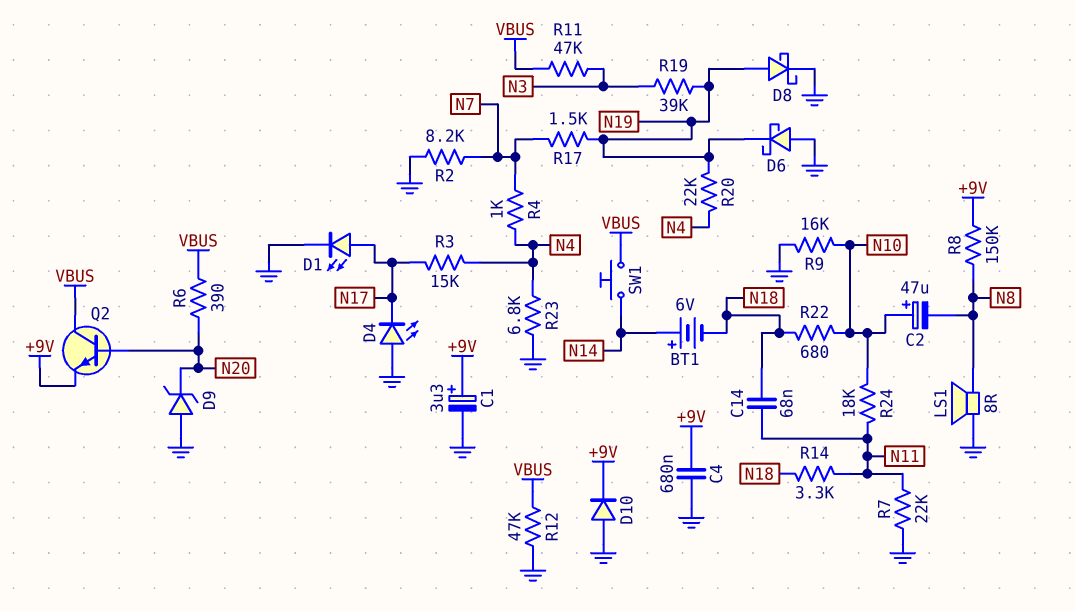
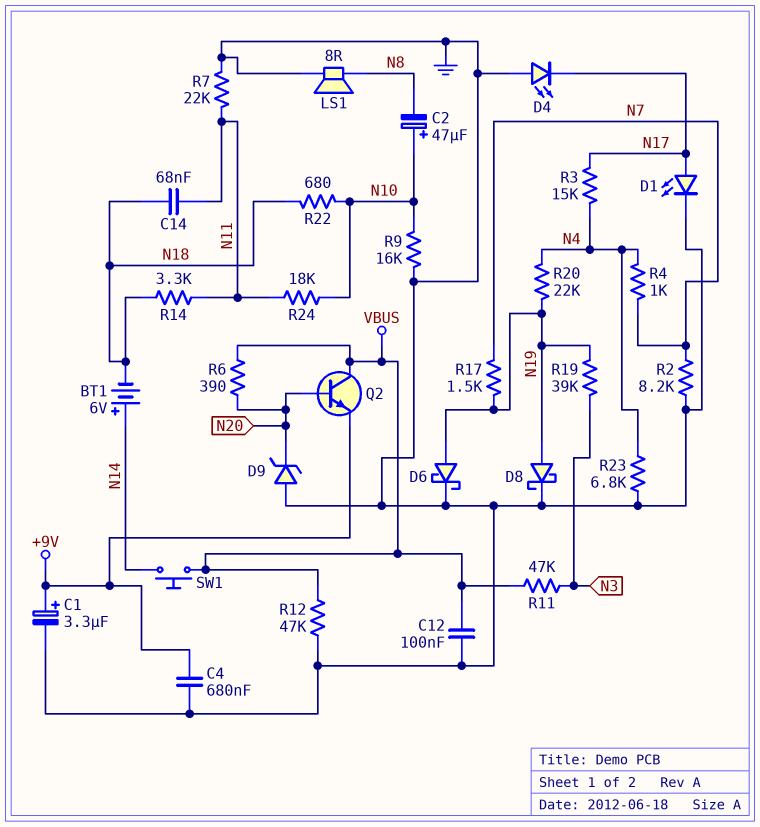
C12: none -> 100nF (GND, VBUS)
D6: schottky (A GND, K N19) -> schottky (A N19, K GND)
D10: diode (A GND, K +9V) -> none
R8: 150k (+9V, N8) -> none

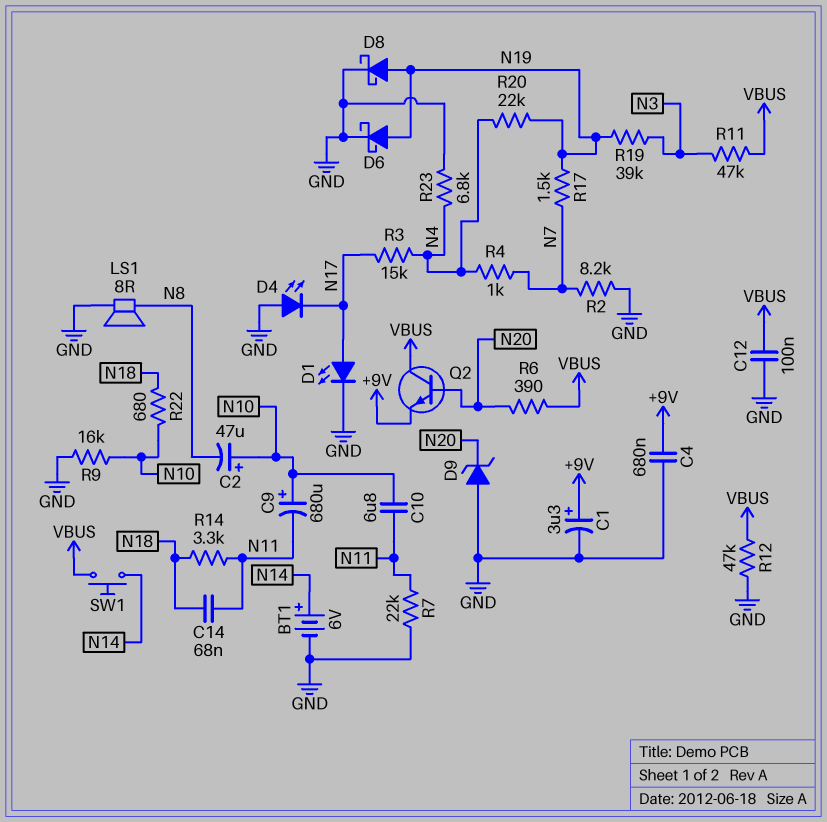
BT1: 6V (plus N14, minus N18) -> 6V (plus N14, minus GND)
C9: none -> 680uF (plus N10, minus N11)
C10: none -> 6.8uF (N10, N11)
R24: 18k (N10, N11) -> none

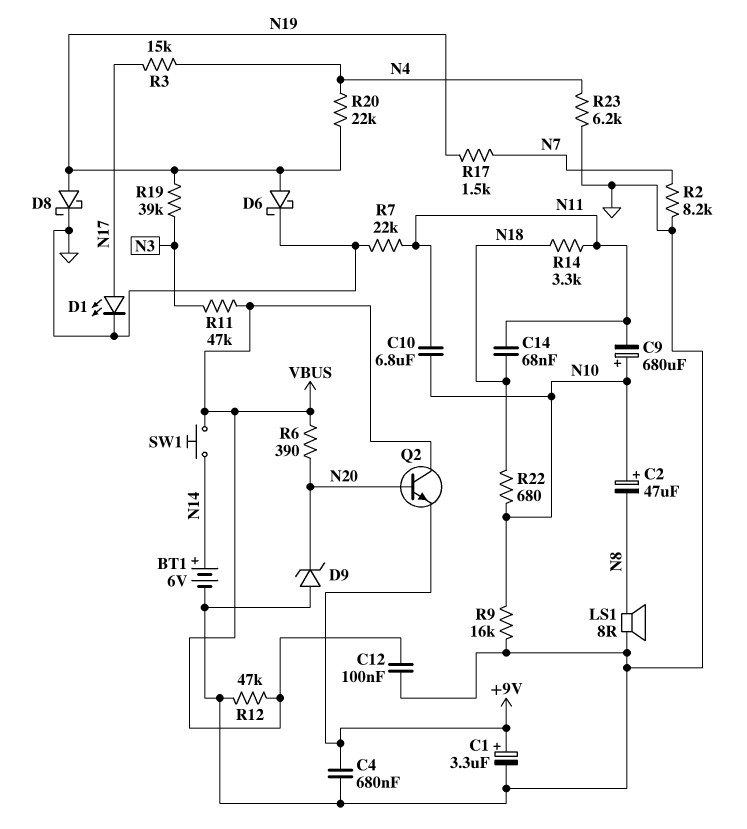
D4: LED (A GND, K N17) -> none
R4: 1k (N4, N7) -> none
R23: 6.8k (GND, N4) -> 6.2k (GND, N4)

